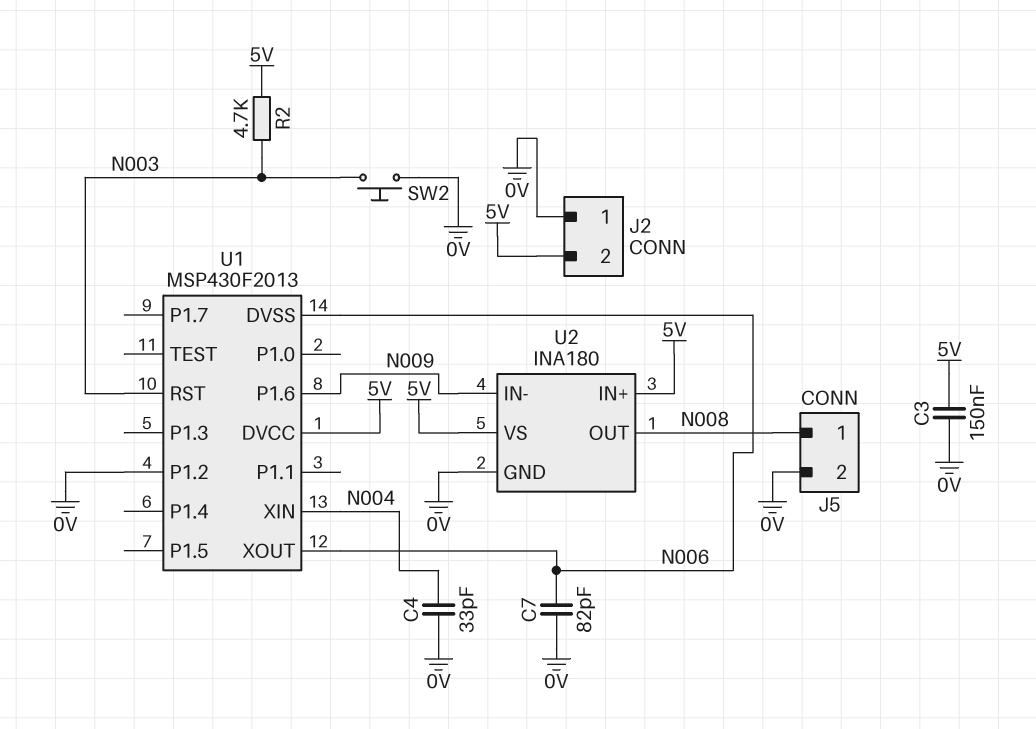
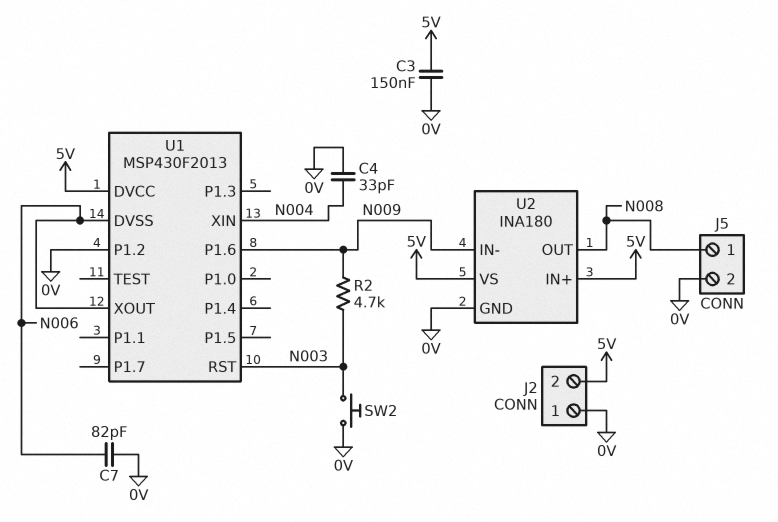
R2: 4.7k (5V, N003) -> 4.7k (N003, N009)

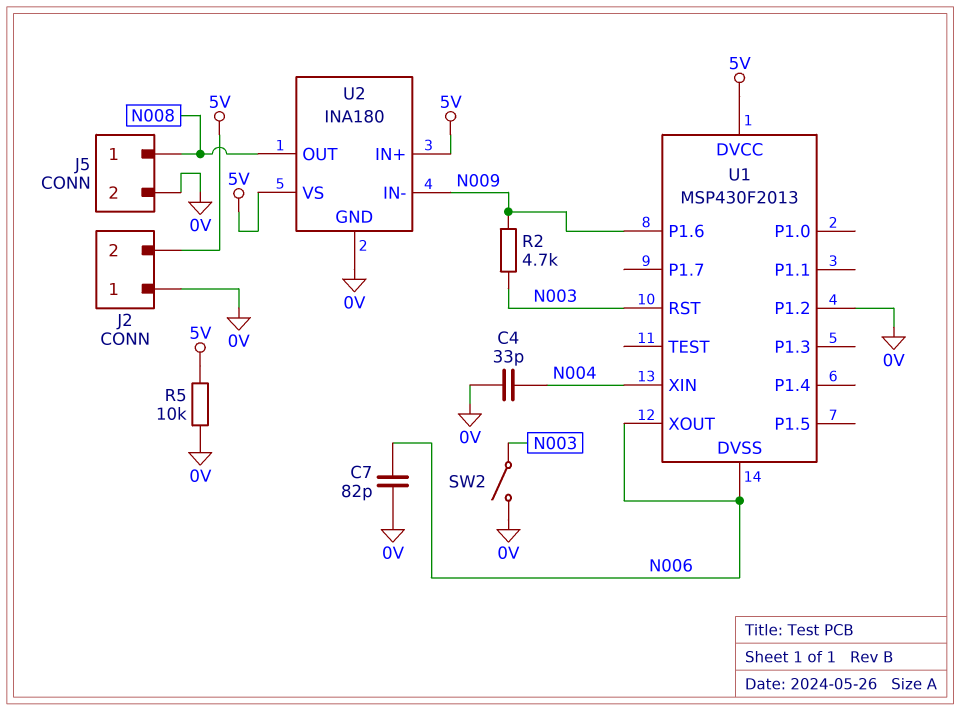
C3: 150nF (0V, 5V) -> none
R5: none -> 10k (0V, 5V)
SW2: button (0V, N003) -> switch (0V, N003)

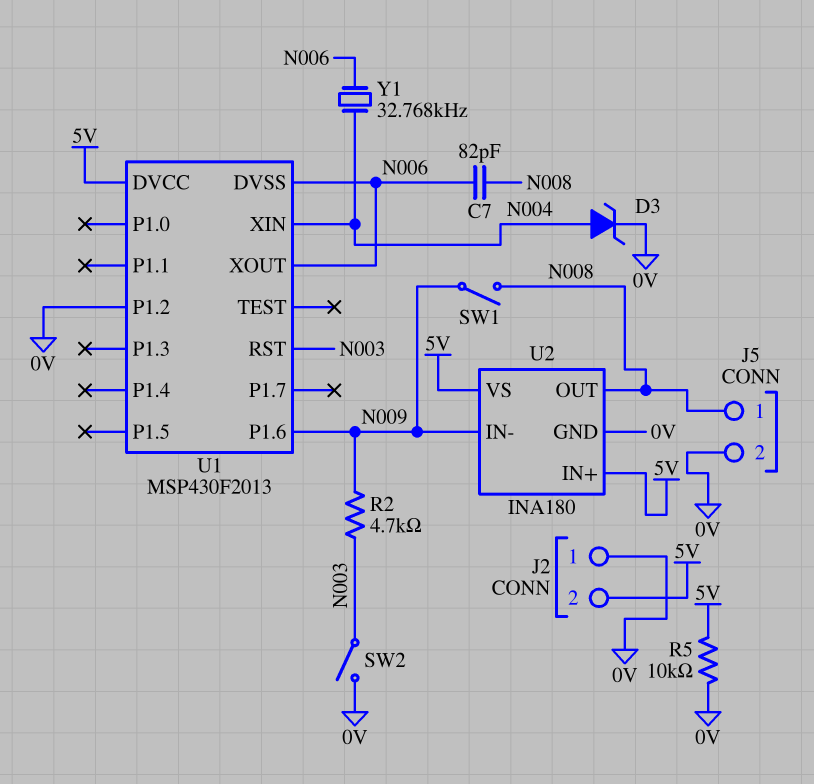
C4: 33pF (0V, N004) -> none
C7: 82pF (0V, N006) -> 82pF (N006, N008)
D3: none -> zener (A N004, K 0V)
SW1: none -> switch (N008, N009)
Y1: none -> 32.768kHz (N004, N006)

